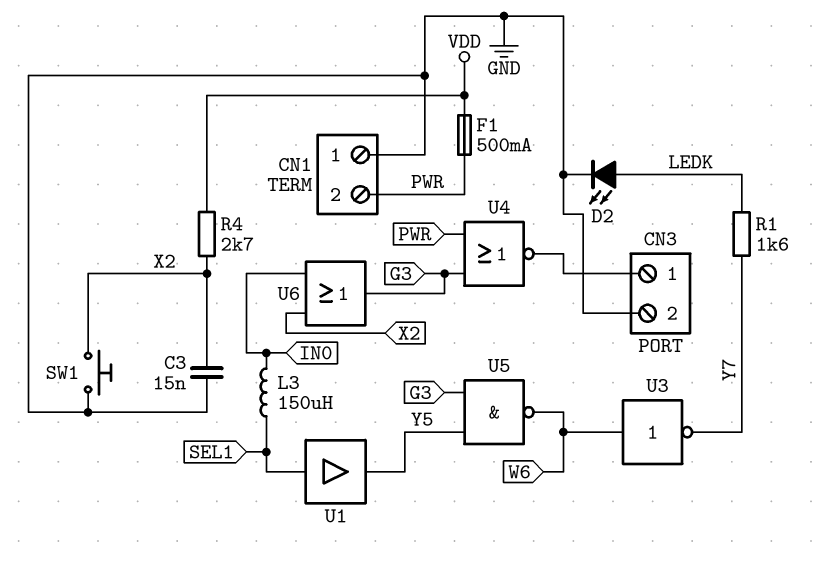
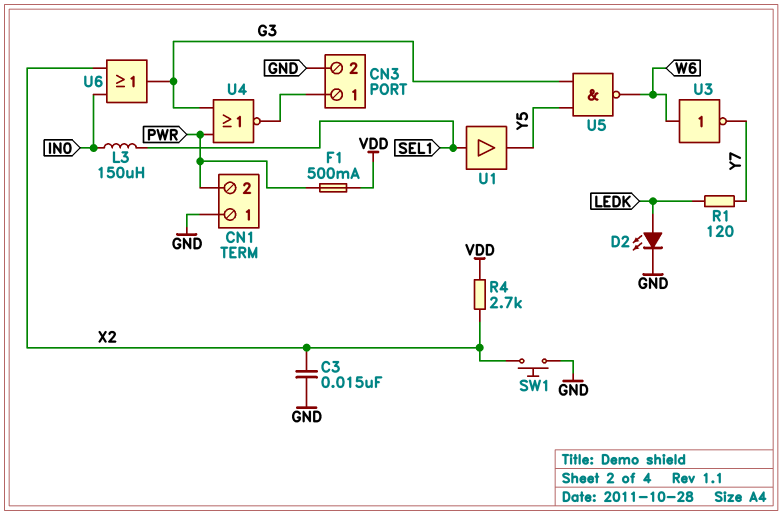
R1: 1.6k (LEDK, Y7) -> 120 (LEDK, Y7)

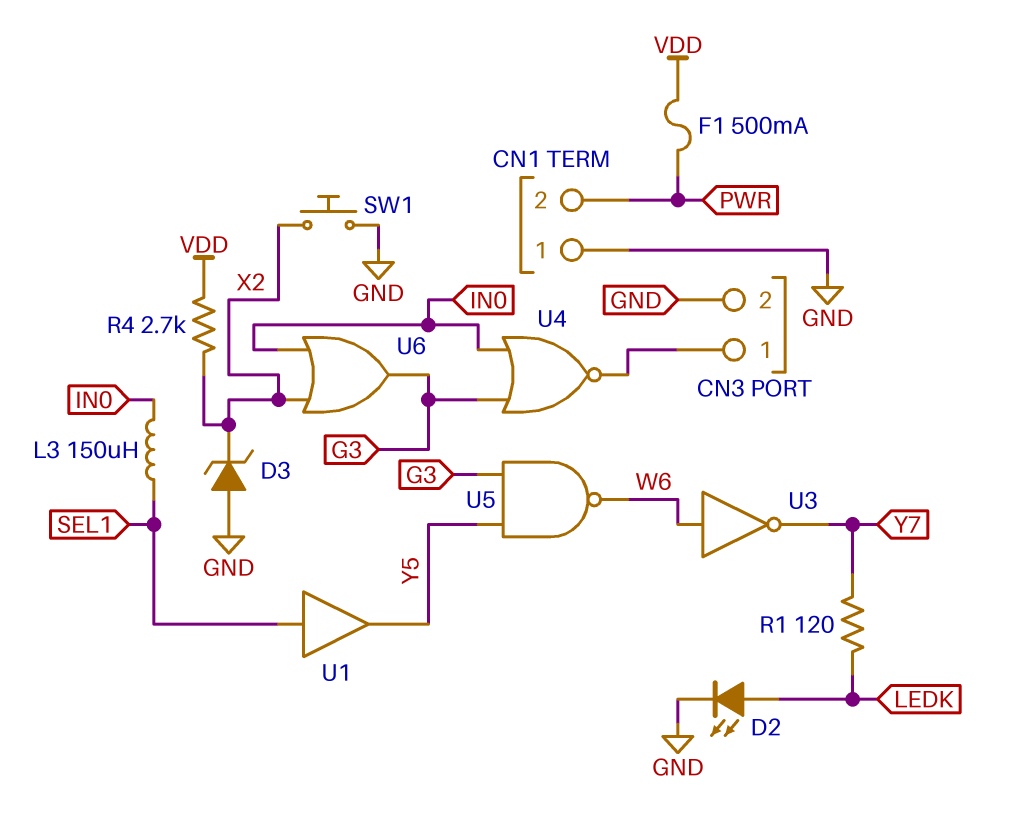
C3: 15nF (GND, X2) -> none
D3: none -> zener (A GND, K X2)
U4: NOR (in G3, in PWR, out CN3/1) -> NOR (in G3, in IN0, out CN3/1)

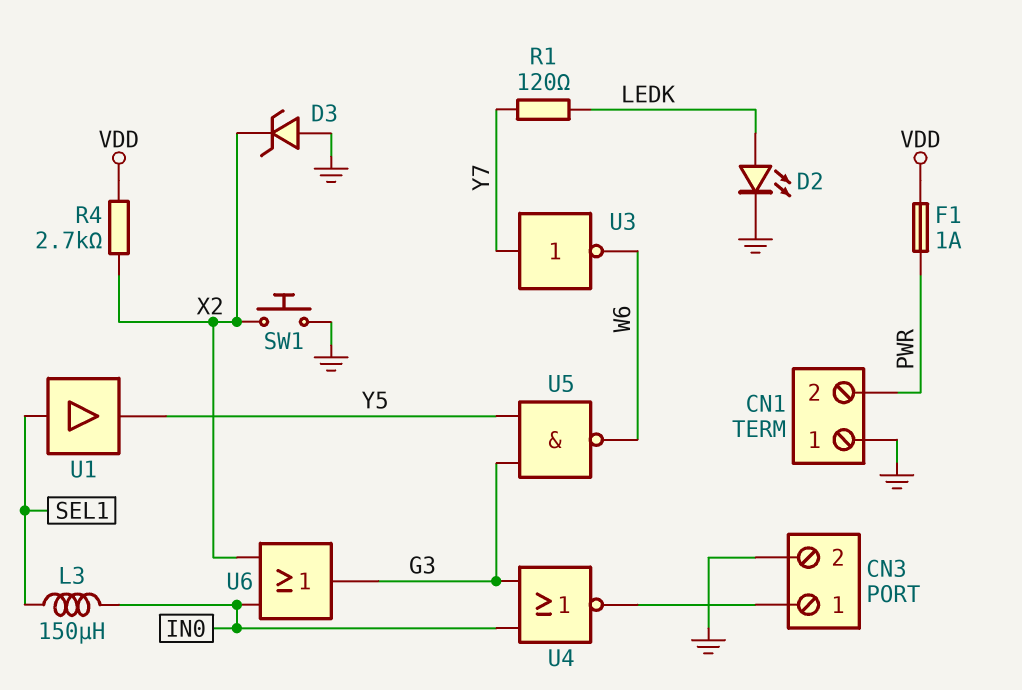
F1: 500mA (PWR, VDD) -> 1A (PWR, VDD)
U3: NOT (in W6, out Y7) -> NOT (in Y7, out W6)

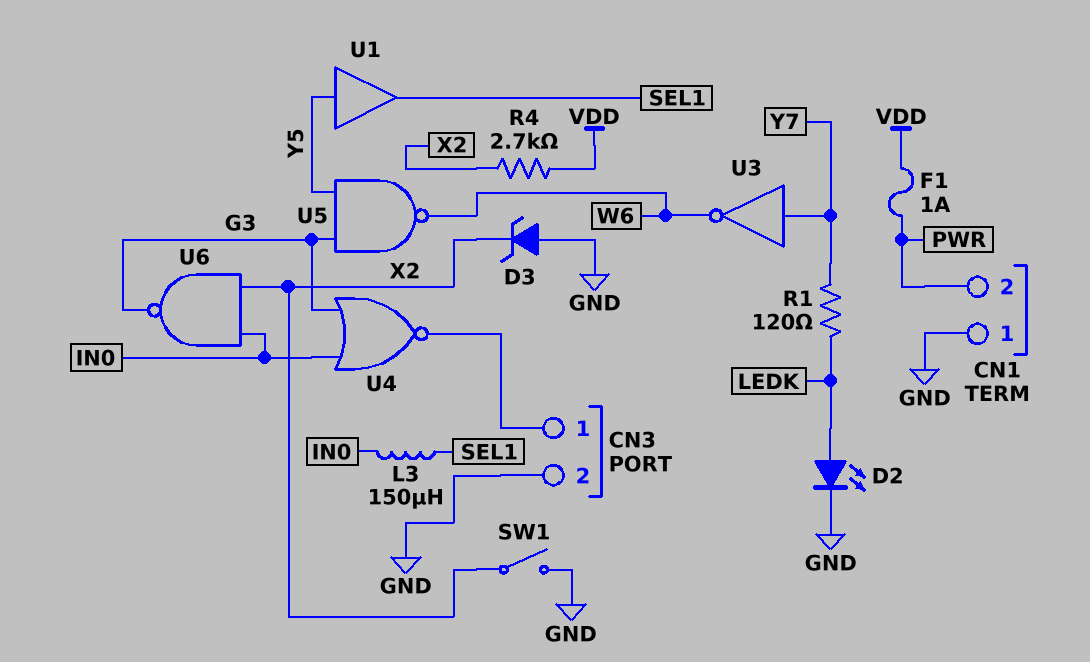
SW1: button (GND, X2) -> switch (GND, X2)
U1: buffer (in SEL1, out Y5) -> buffer (in Y5, out SEL1)
U6: OR (in IN0, in X2, out G3) -> NAND (in IN0, in X2, out G3)

